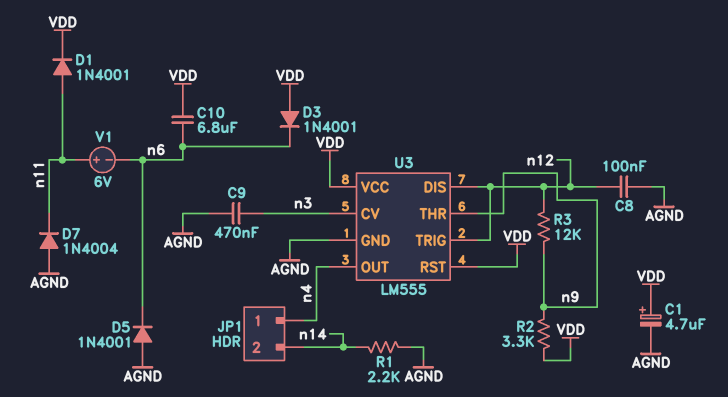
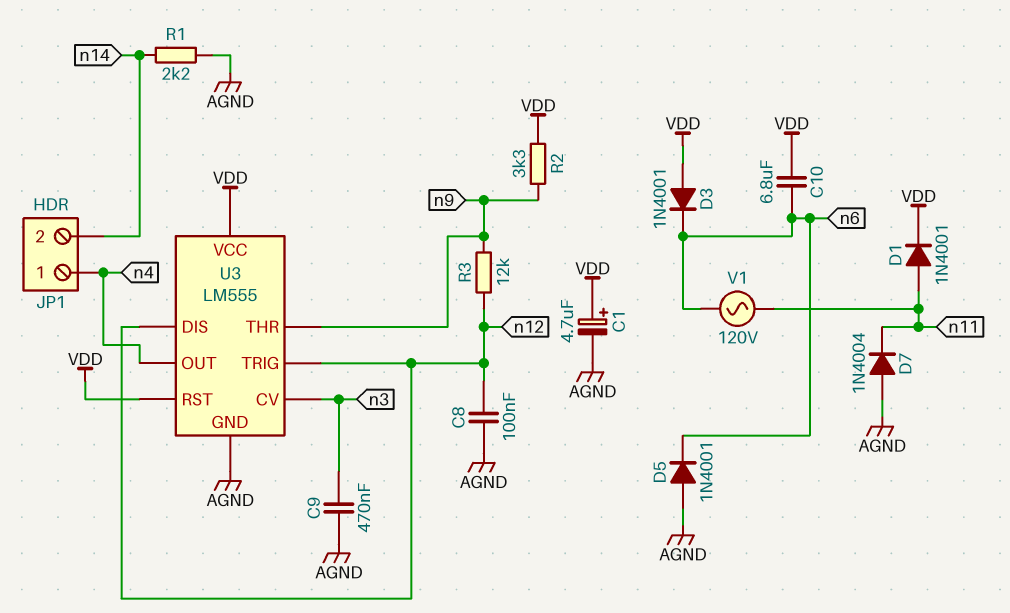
V1: 6V (plus n11, minus n6) -> AC 120V (n6, n11)

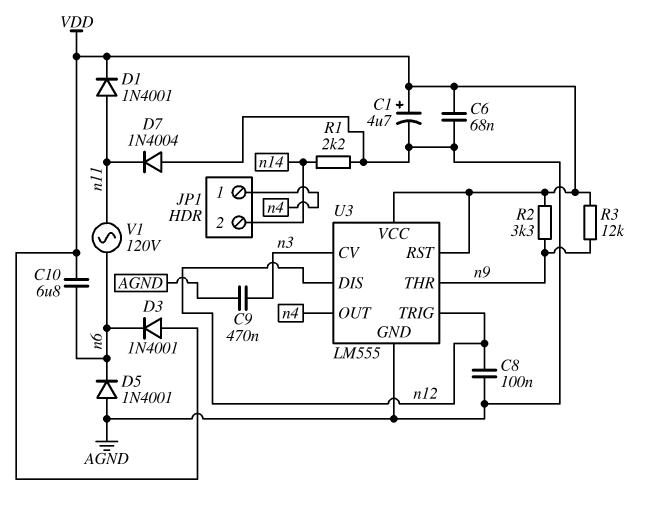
C6: none -> 68nF (AGND, VDD)
R3: 12k (n9, n12) -> 12k (VDD, n9)

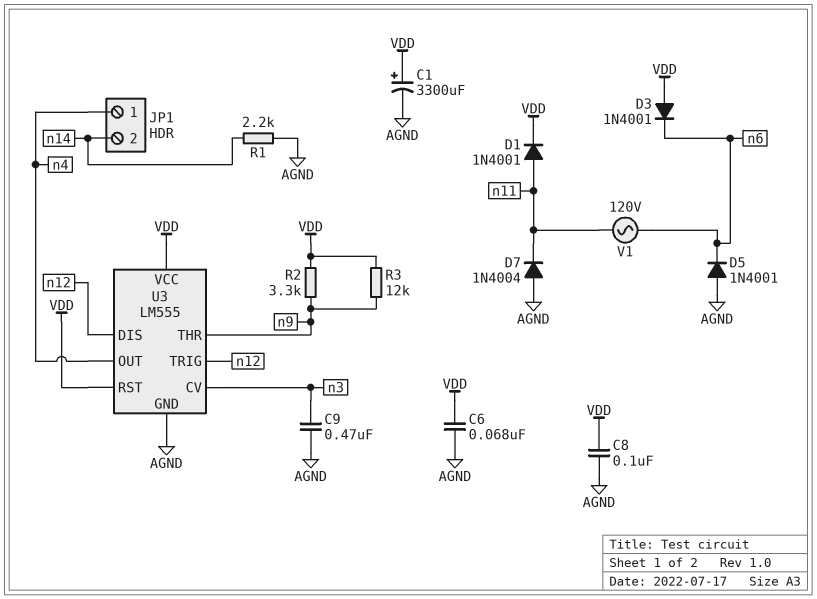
C1: 4.7uF (plus VDD, minus AGND) -> 3300uF (plus VDD, minus AGND)
C8: 100nF (AGND, n12) -> 100nF (AGND, VDD)
C10: 6.8uF (VDD, n6) -> none

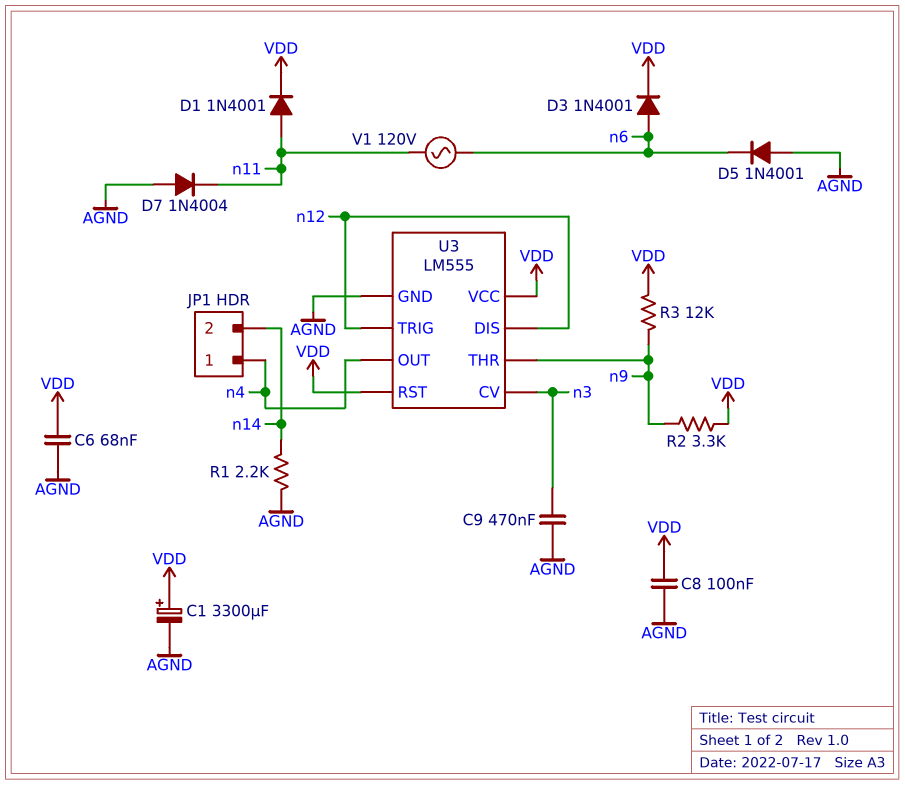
D3: diode 1N4001 (A VDD, K n6) -> diode 1N4001 (A n6, K VDD)

